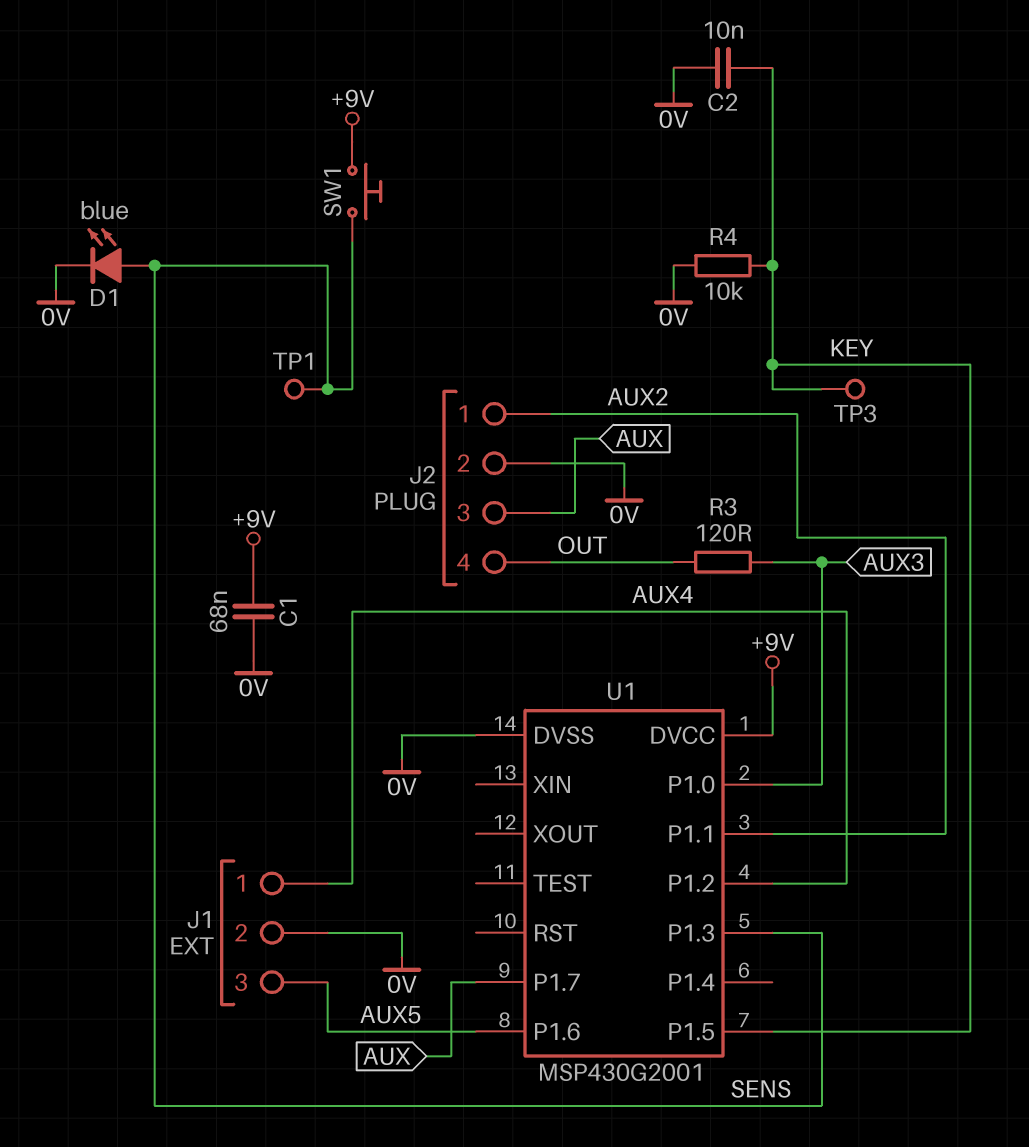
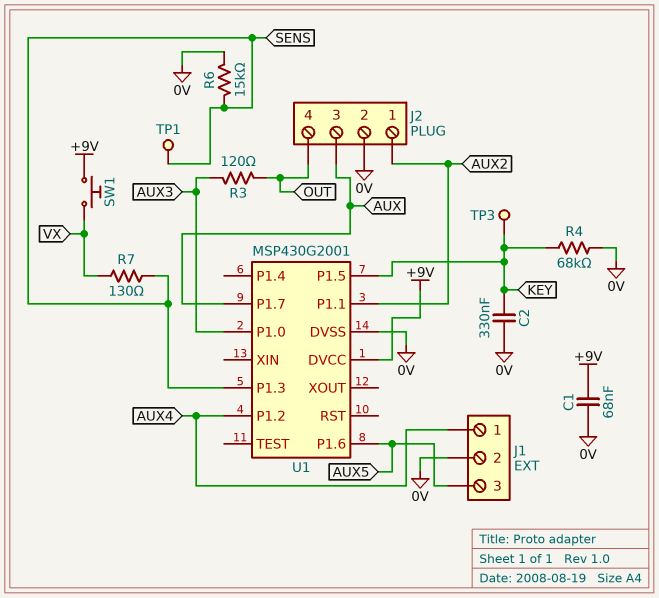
C2: 10nF (0V, KEY) -> 330nF (0V, KEY)
D1: LED blue (A SENS, K 0V) -> none
R4: 10k (0V, KEY) -> 68k (0V, KEY)
R6: none -> 15k (0V, SENS)
R7: none -> 130 (SENS, VX)
SW1: button (+9V, SENS) -> button (+9V, VX)

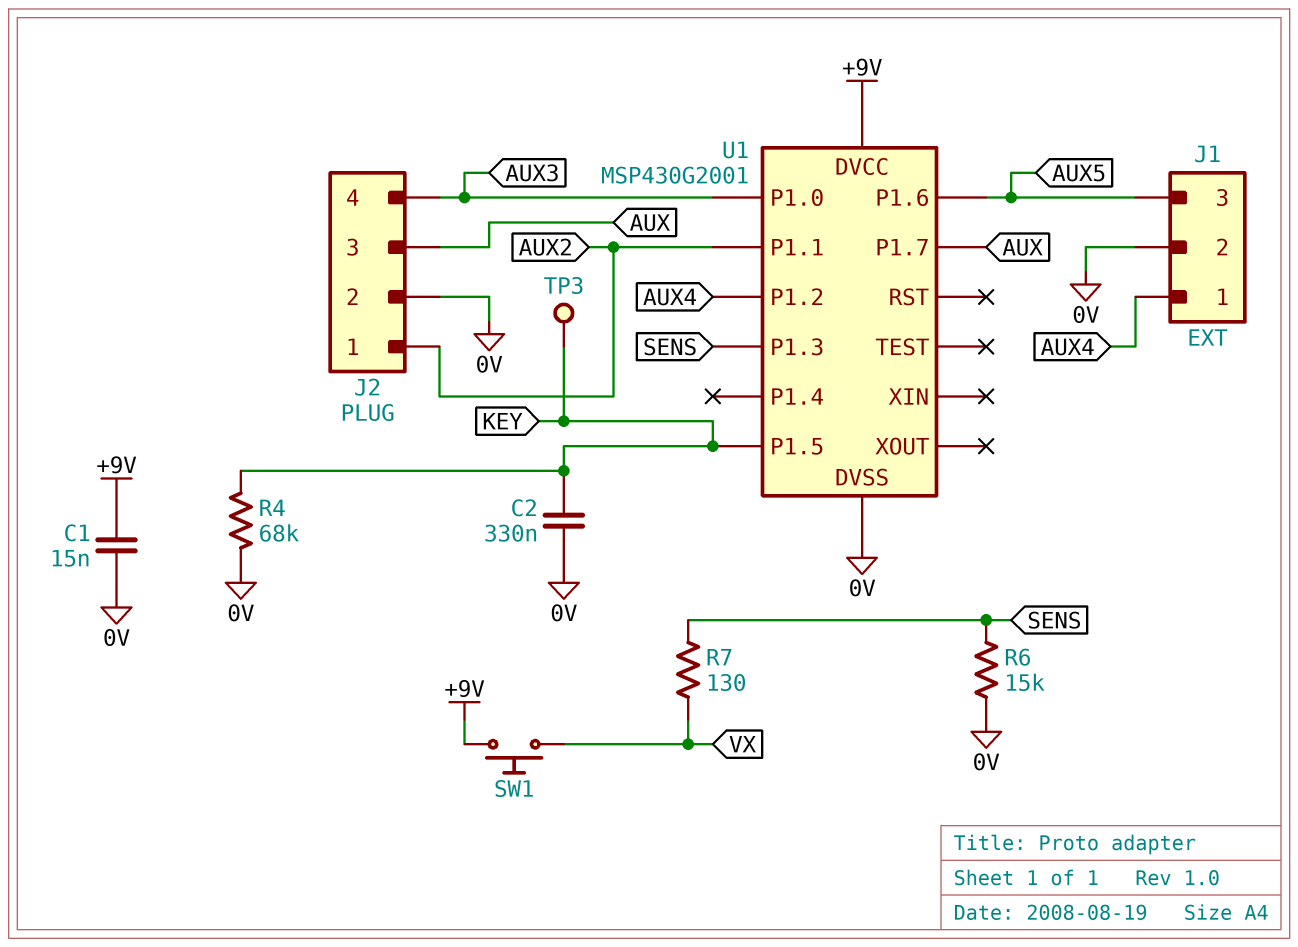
C1: 68nF (+9V, 0V) -> 15nF (+9V, 0V)
J2 pin 4: OUT -> AUX3
R3: 120 (AUX3, OUT) -> none
TP1: test point (SENS) -> none

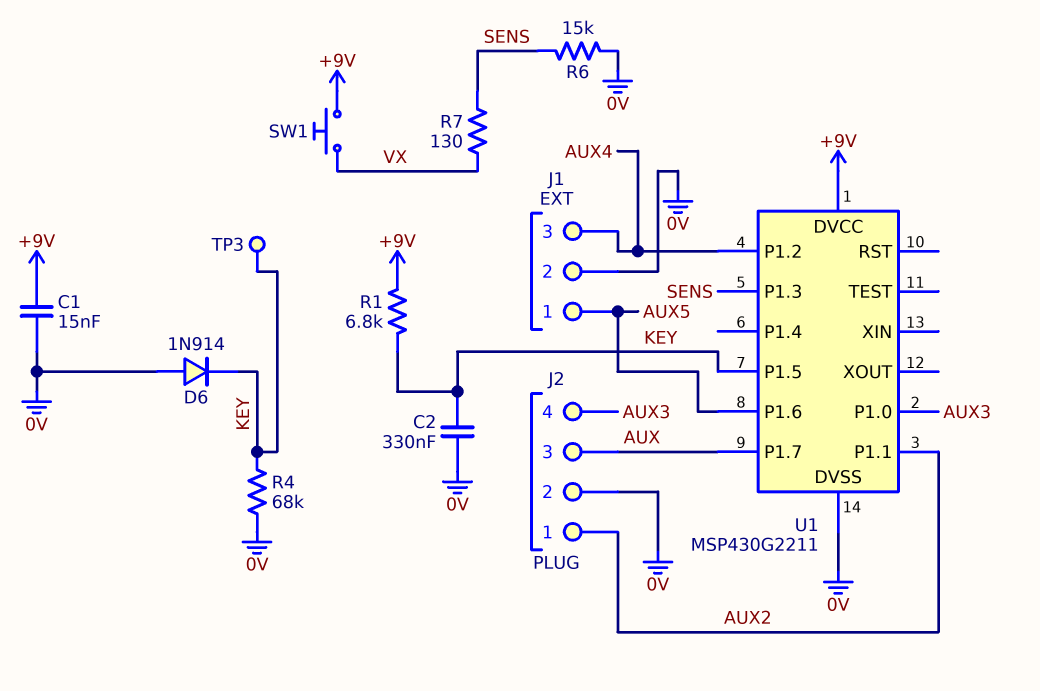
D6: none -> diode 1N914 (A 0V, K KEY)
J1 pin 1: AUX4 -> AUX5
J1 pin 3: AUX5 -> AUX4
R1: none -> 6.8k (+9V, KEY)
U1: MSP430G2001 -> MSP430G2211

